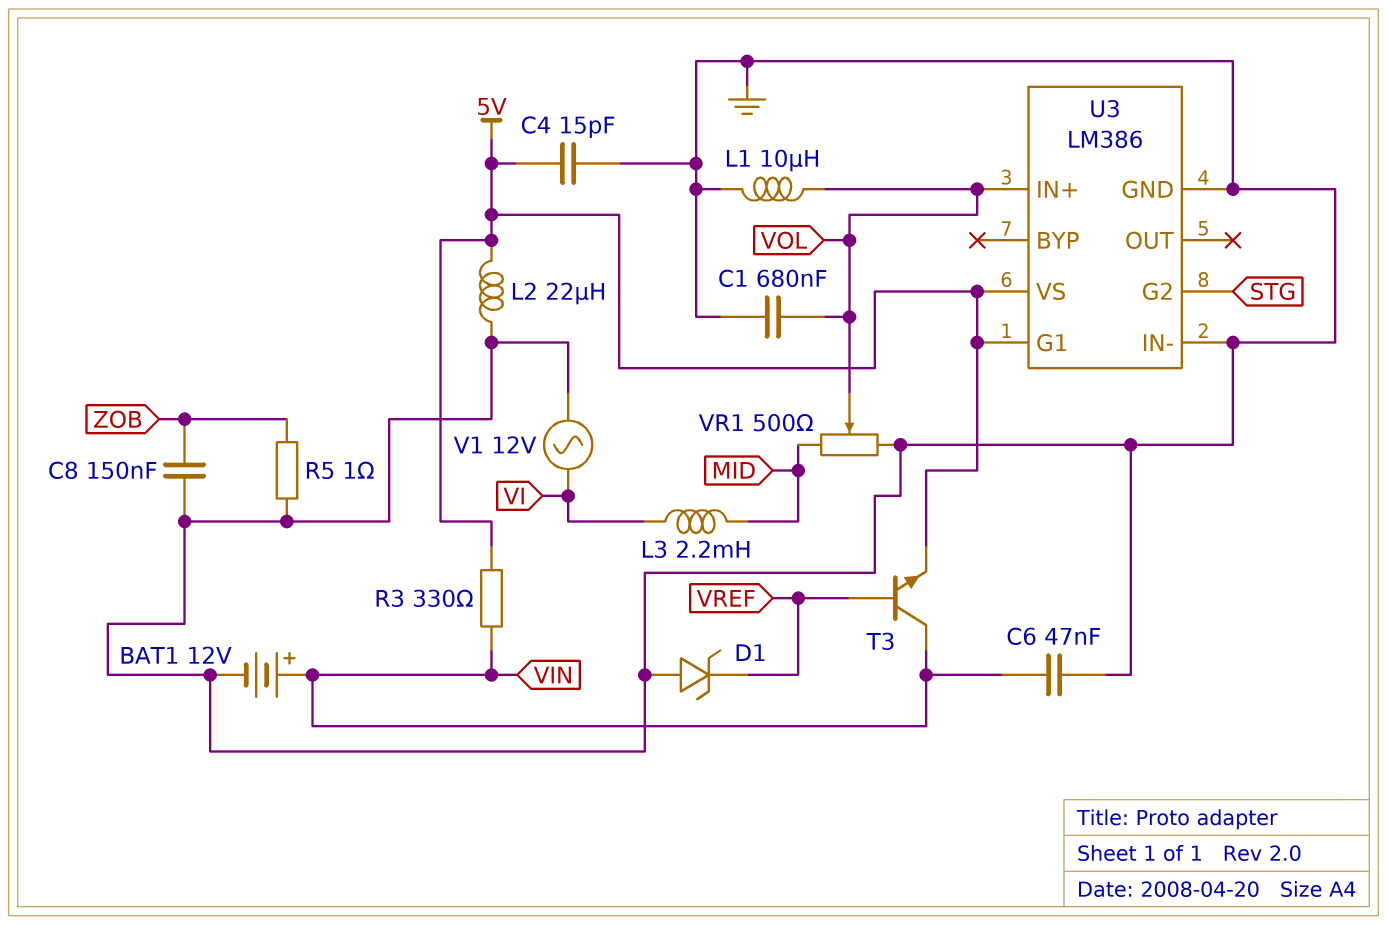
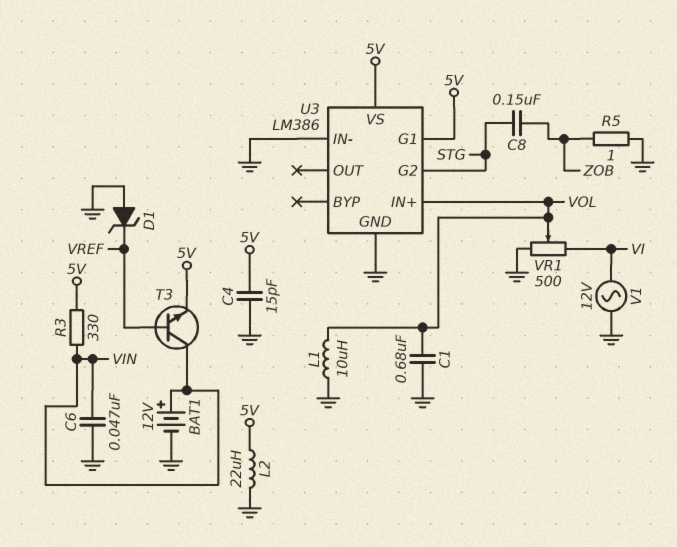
C8: 150nF (GND, ZOB) -> 150nF (STG, ZOB)
L3: 2.2mH (MID, VI) -> none
VR1: 500 (GND, MID, wiper VOL) -> 500 (GND, VI, wiper VOL)

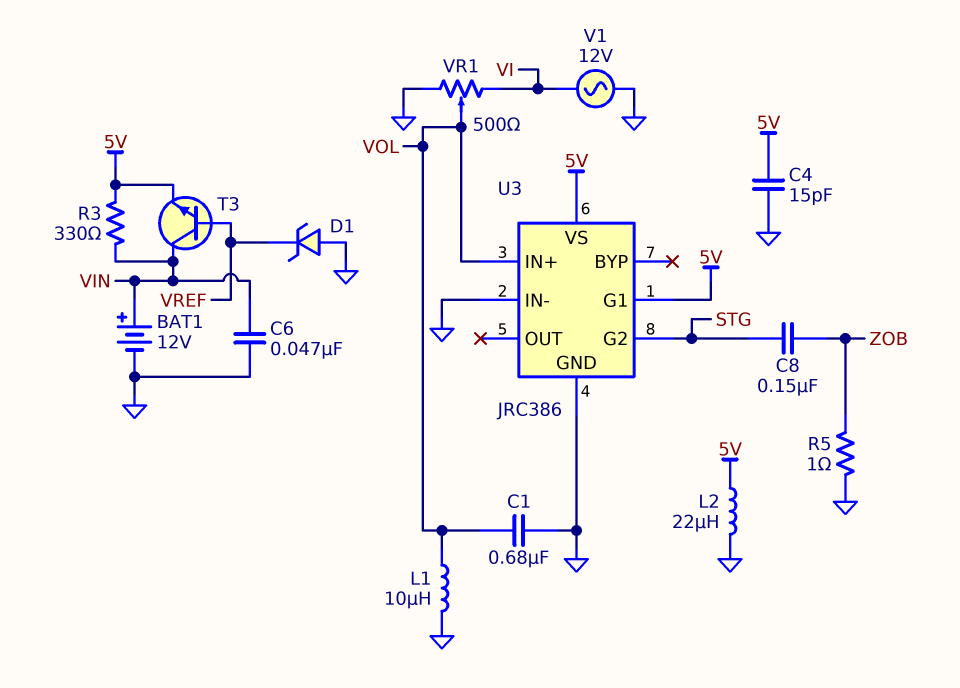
U3: LM386 -> JRC386

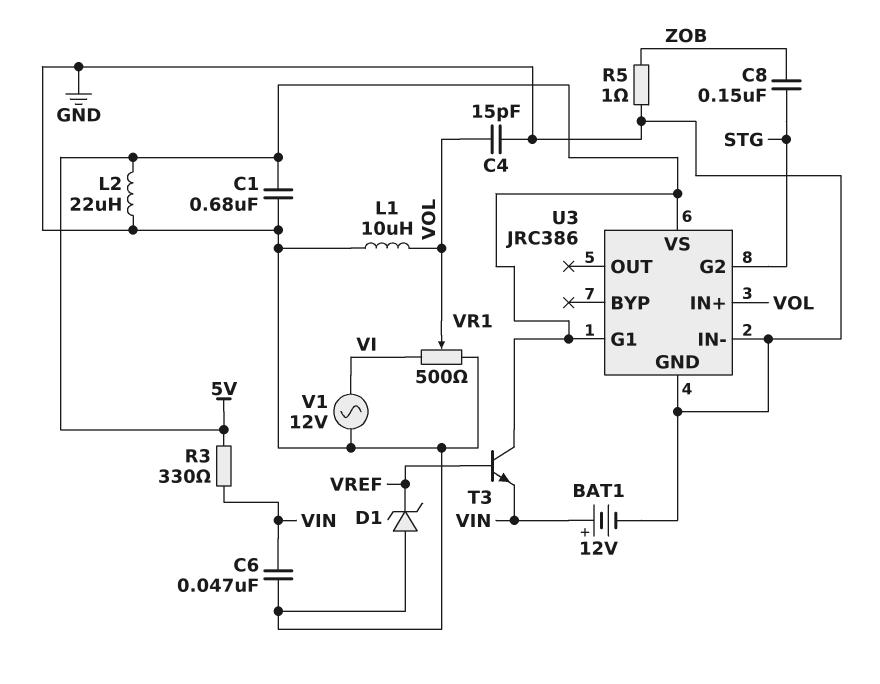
C1: 680nF (GND, VOL) -> 680nF (5V, GND)
C4: 15pF (5V, GND) -> 15pF (GND, VOL)
T3: NPN (B VREF, C VIN, E 5V) -> NPN (B VREF, C 5V, E VIN)

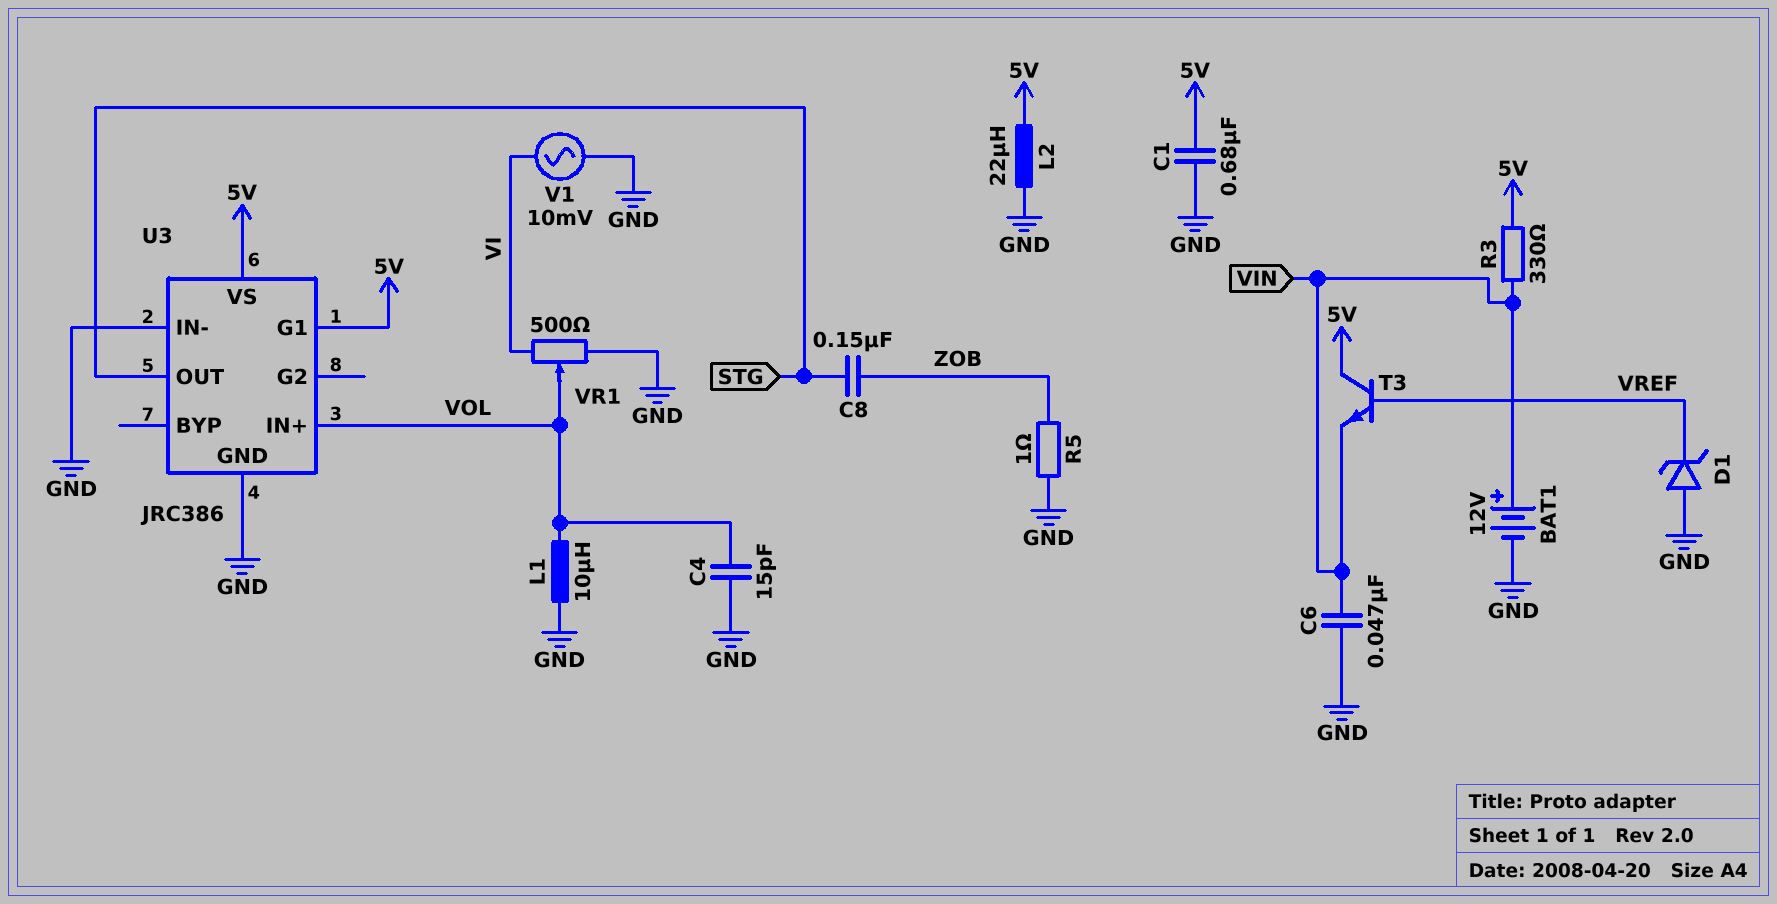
U3 pin G2: STG -> none
U3 pin OUT: none -> STG
V1: AC 12V (GND, VI) -> AC 10mV (GND, VI)

